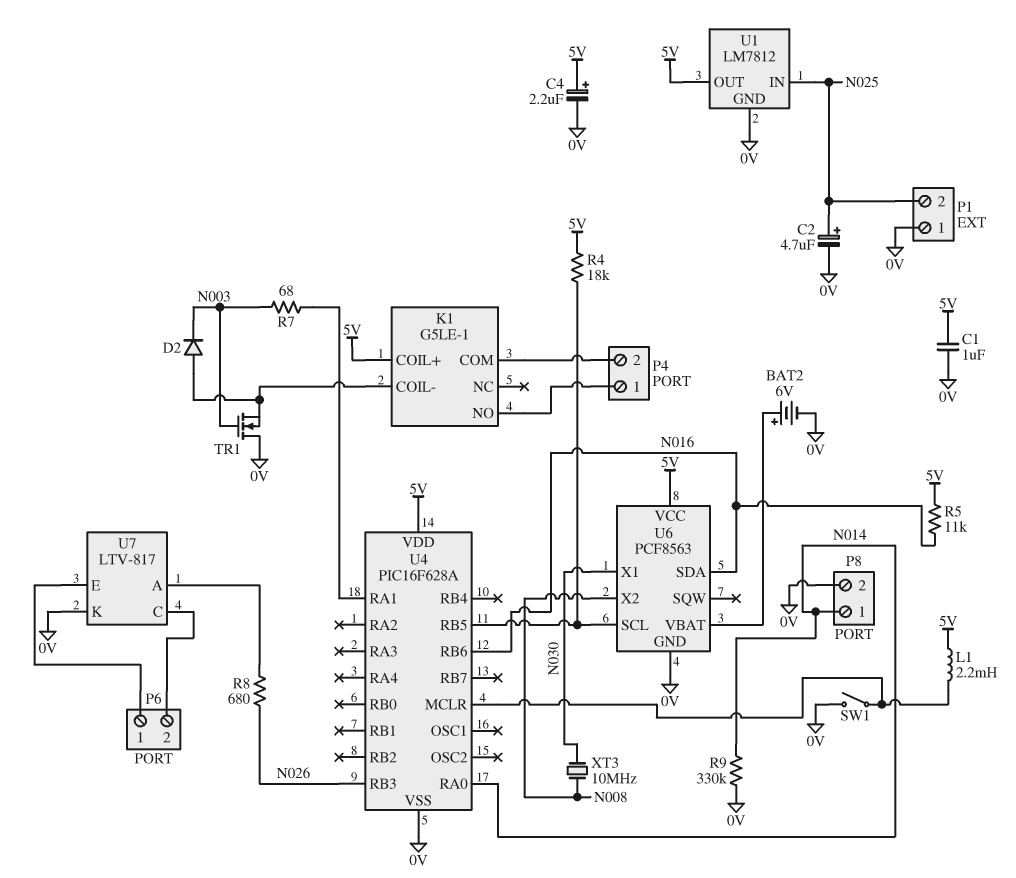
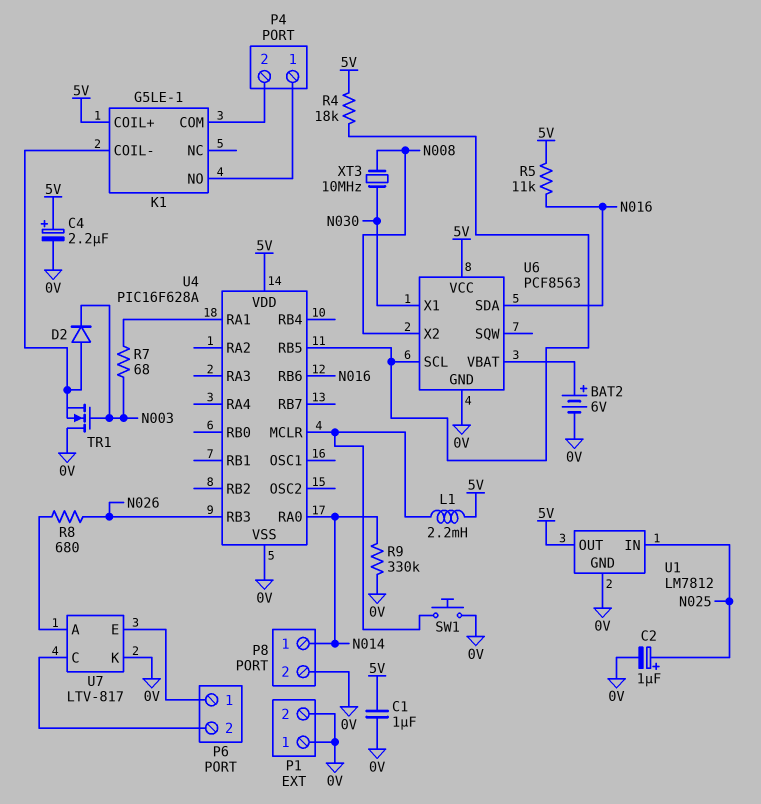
C2: 4.7uF (plus N025, minus 0V) -> 1uF (plus N025, minus 0V)
P1 pin 2: N025 -> 0V
SW1: switch (0V, U4/MCLR) -> button (0V, U4/MCLR)

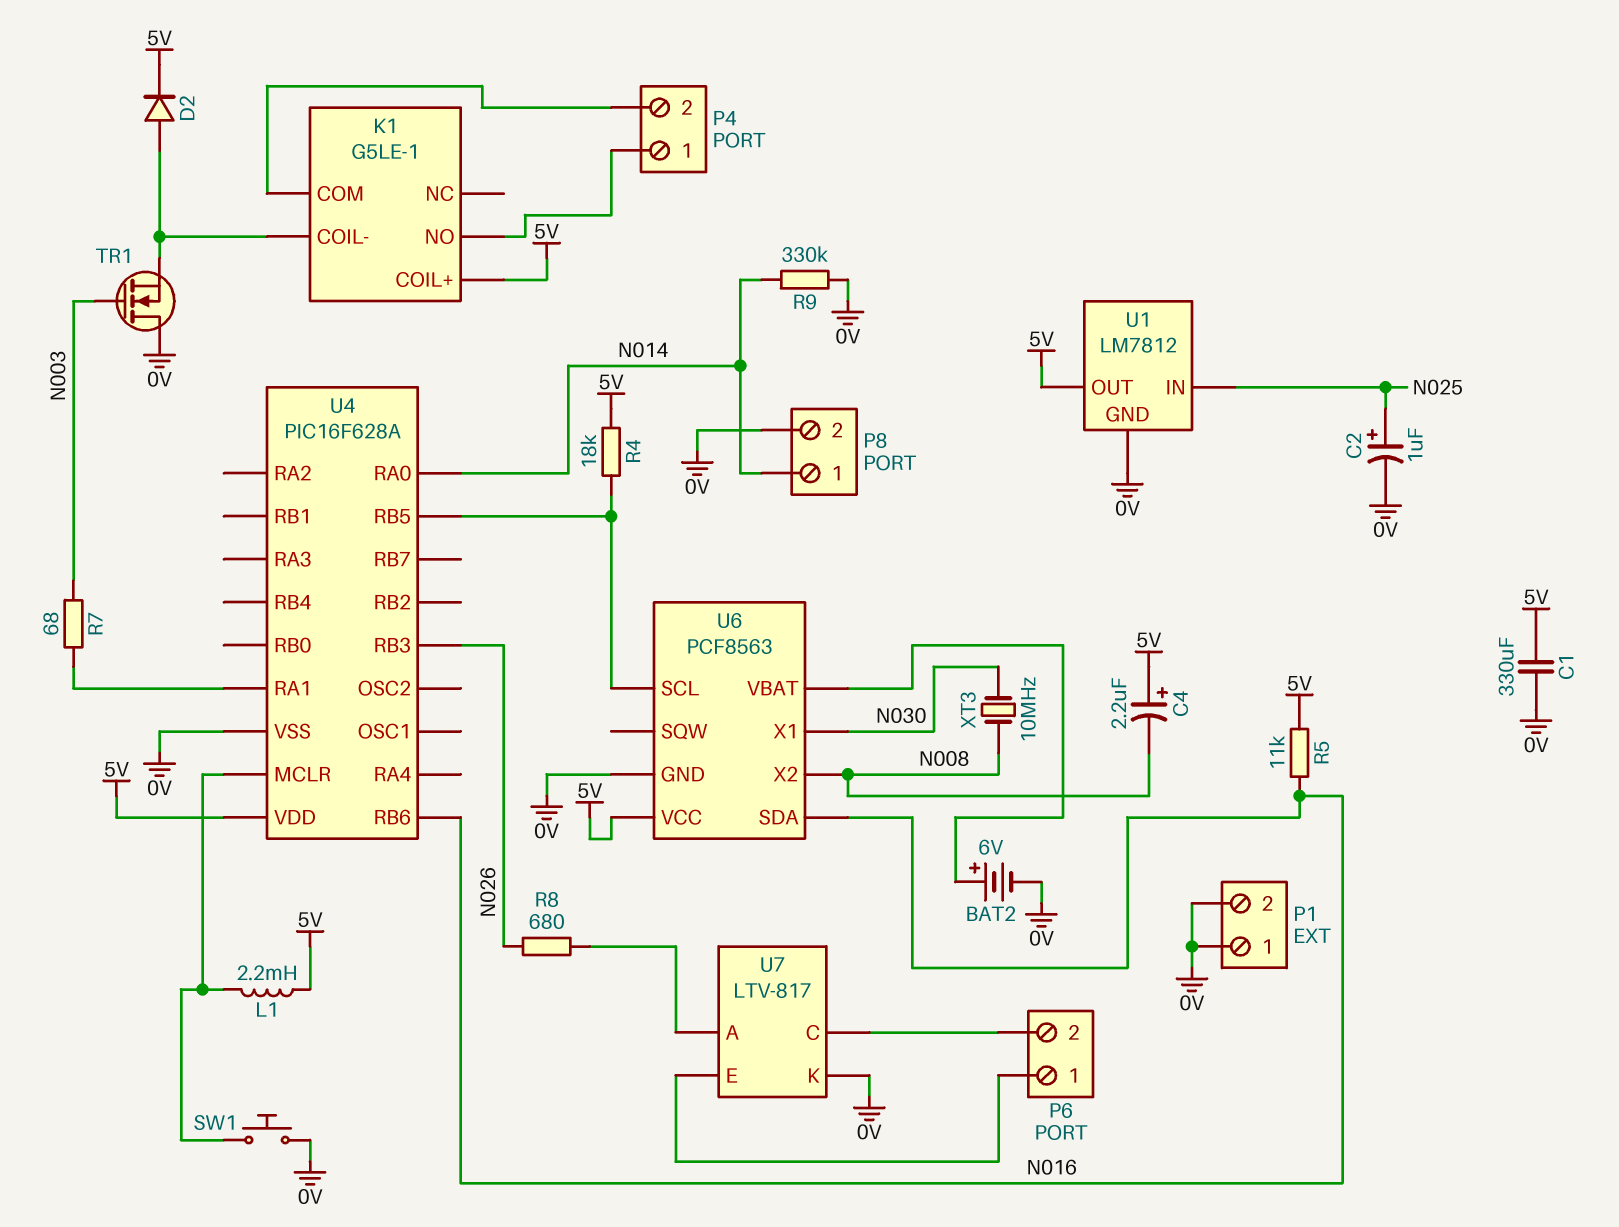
C1: 1uF (0V, 5V) -> 330uF (0V, 5V)
C4: 2.2uF (plus 5V, minus 0V) -> 2.2uF (plus 5V, minus N008)
D2: diode (A K1/COIL-, K N003) -> diode (A K1/COIL-, K 5V)

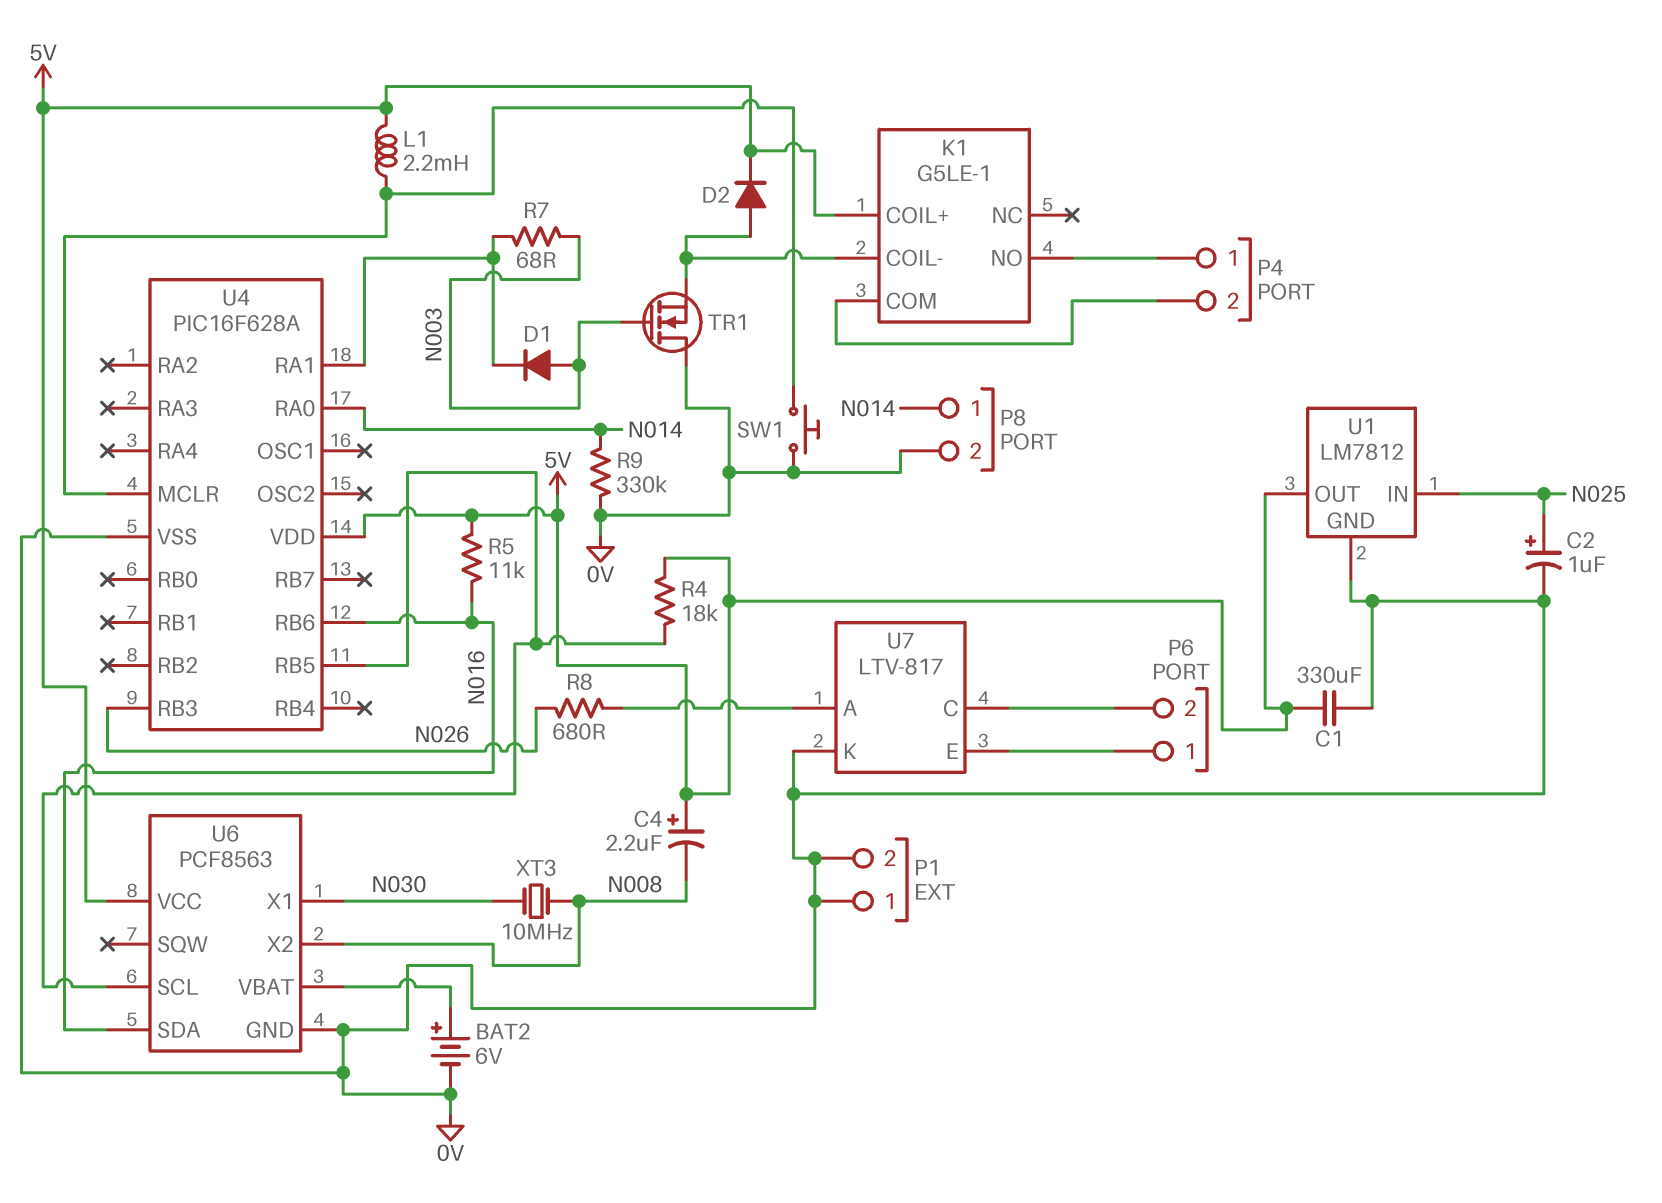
D1: none -> diode (A N003, K U4/RA1)

